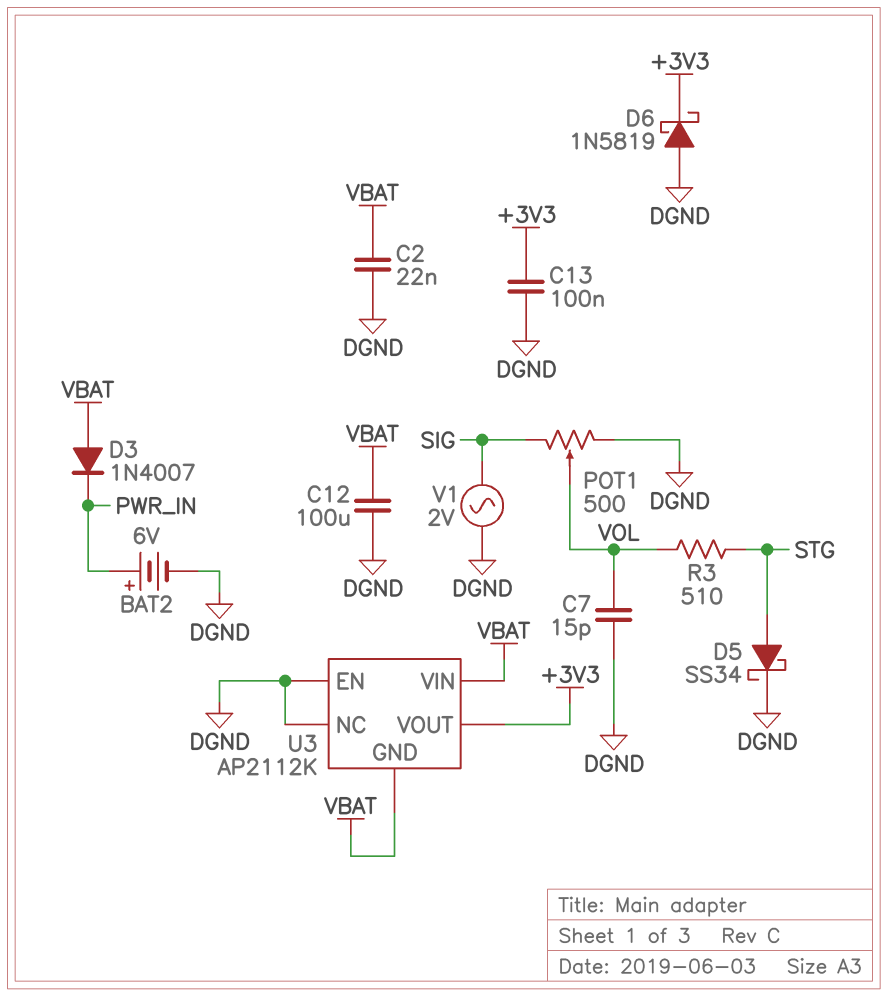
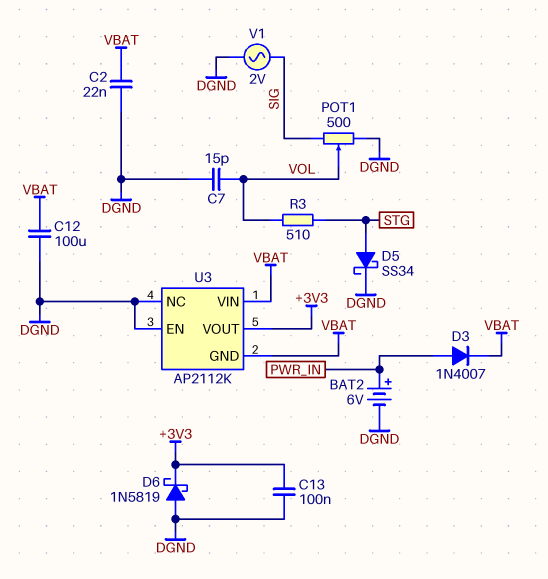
D3: diode 1N4007 (A VBAT, K PWR_IN) -> diode 1N4007 (A PWR_IN, K VBAT)

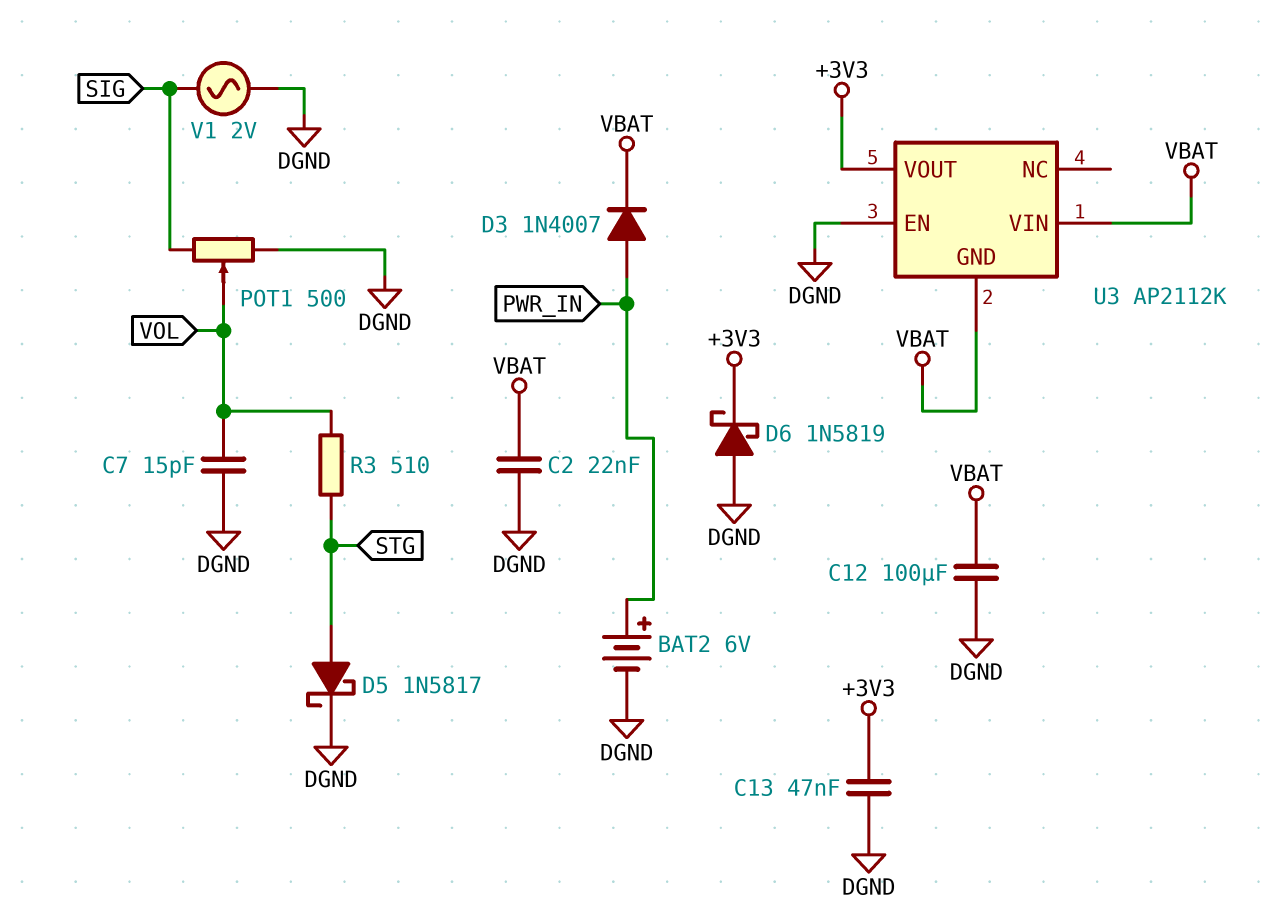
C13: 100nF (+3V3, DGND) -> 47nF (+3V3, DGND)
D5: schottky SS34 (A STG, K DGND) -> schottky 1N5817 (A STG, K DGND)
U3 pin NC: DGND -> none

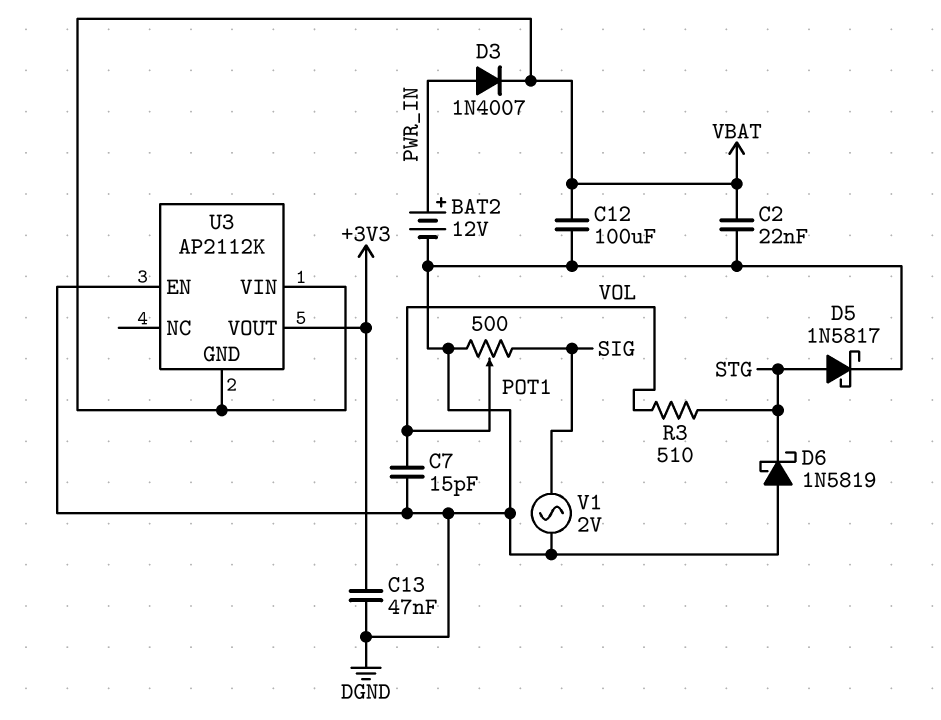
BAT2: 6V (plus PWR_IN, minus DGND) -> 12V (plus PWR_IN, minus DGND)
D6: schottky 1N5819 (A DGND, K +3V3) -> schottky 1N5819 (A DGND, K STG)

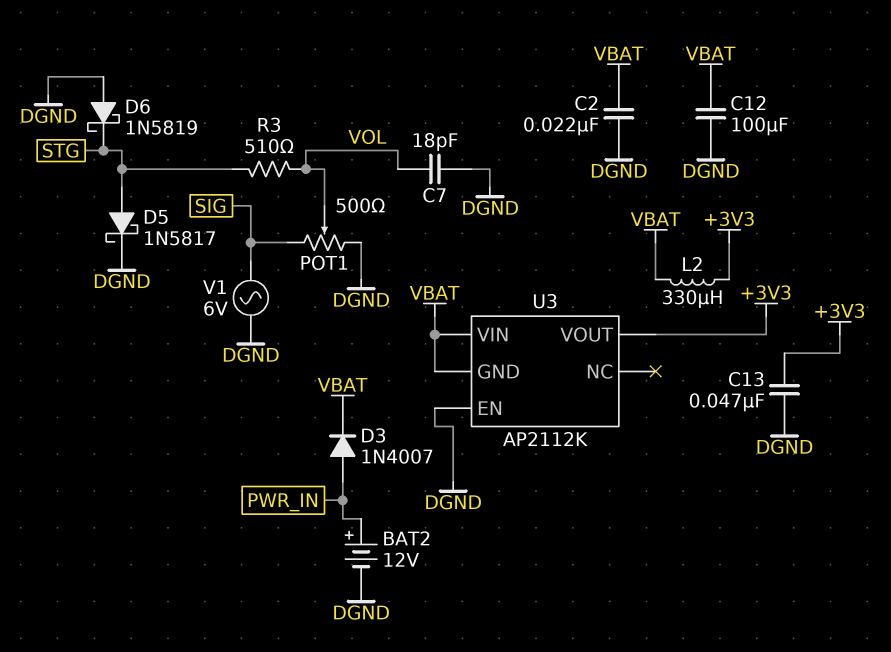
C7: 15pF (DGND, VOL) -> 18pF (DGND, VOL)
L2: none -> 330uH (+3V3, VBAT)
V1: AC 2V (DGND, SIG) -> AC 6V (DGND, SIG)

